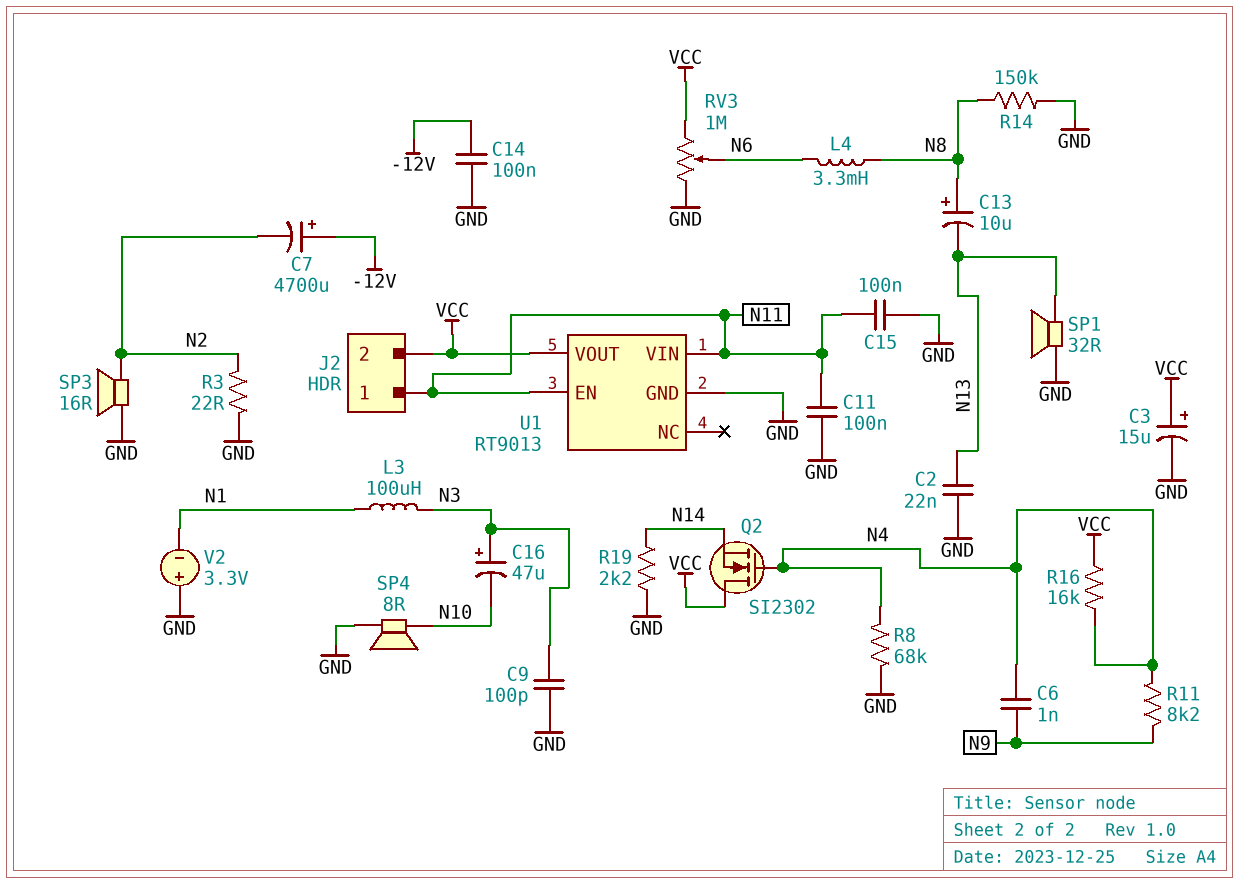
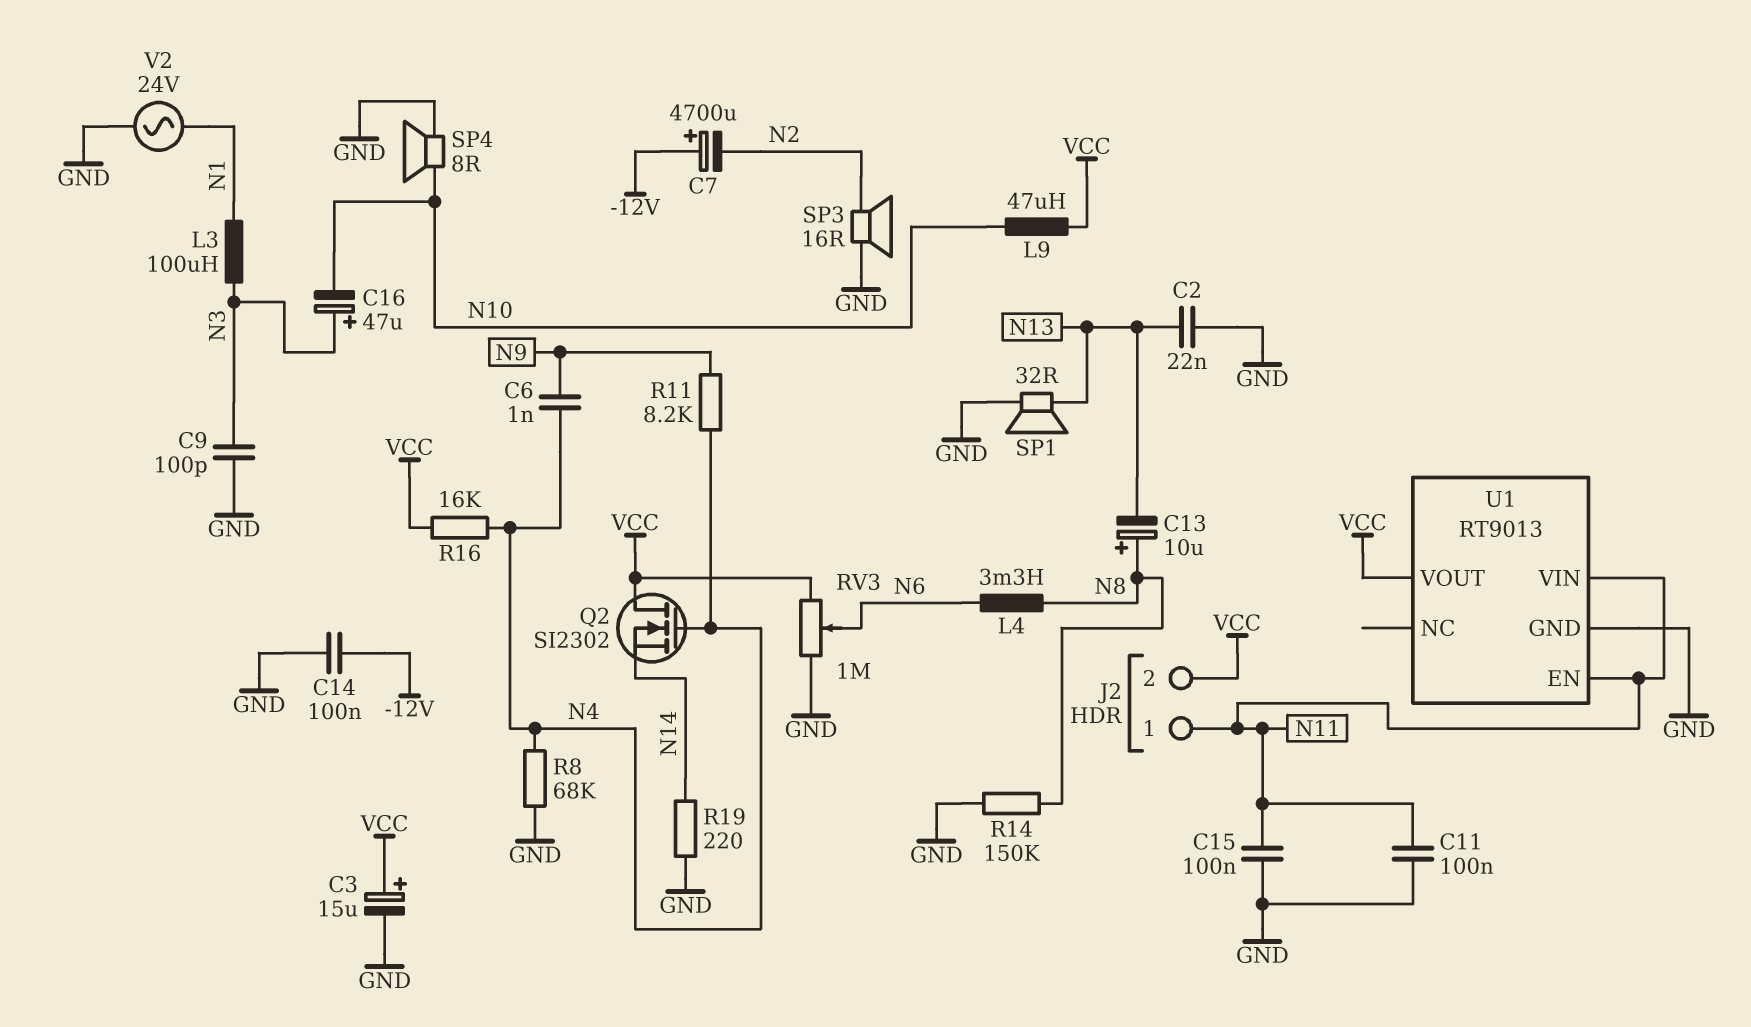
L9: none -> 47uH (N10, VCC)
R3: 22 (GND, N2) -> none
R19: 2.2k (GND, N14) -> 220 (GND, N14)
V2: 3.3V (plus GND, minus N1) -> AC 24V (GND, N1)

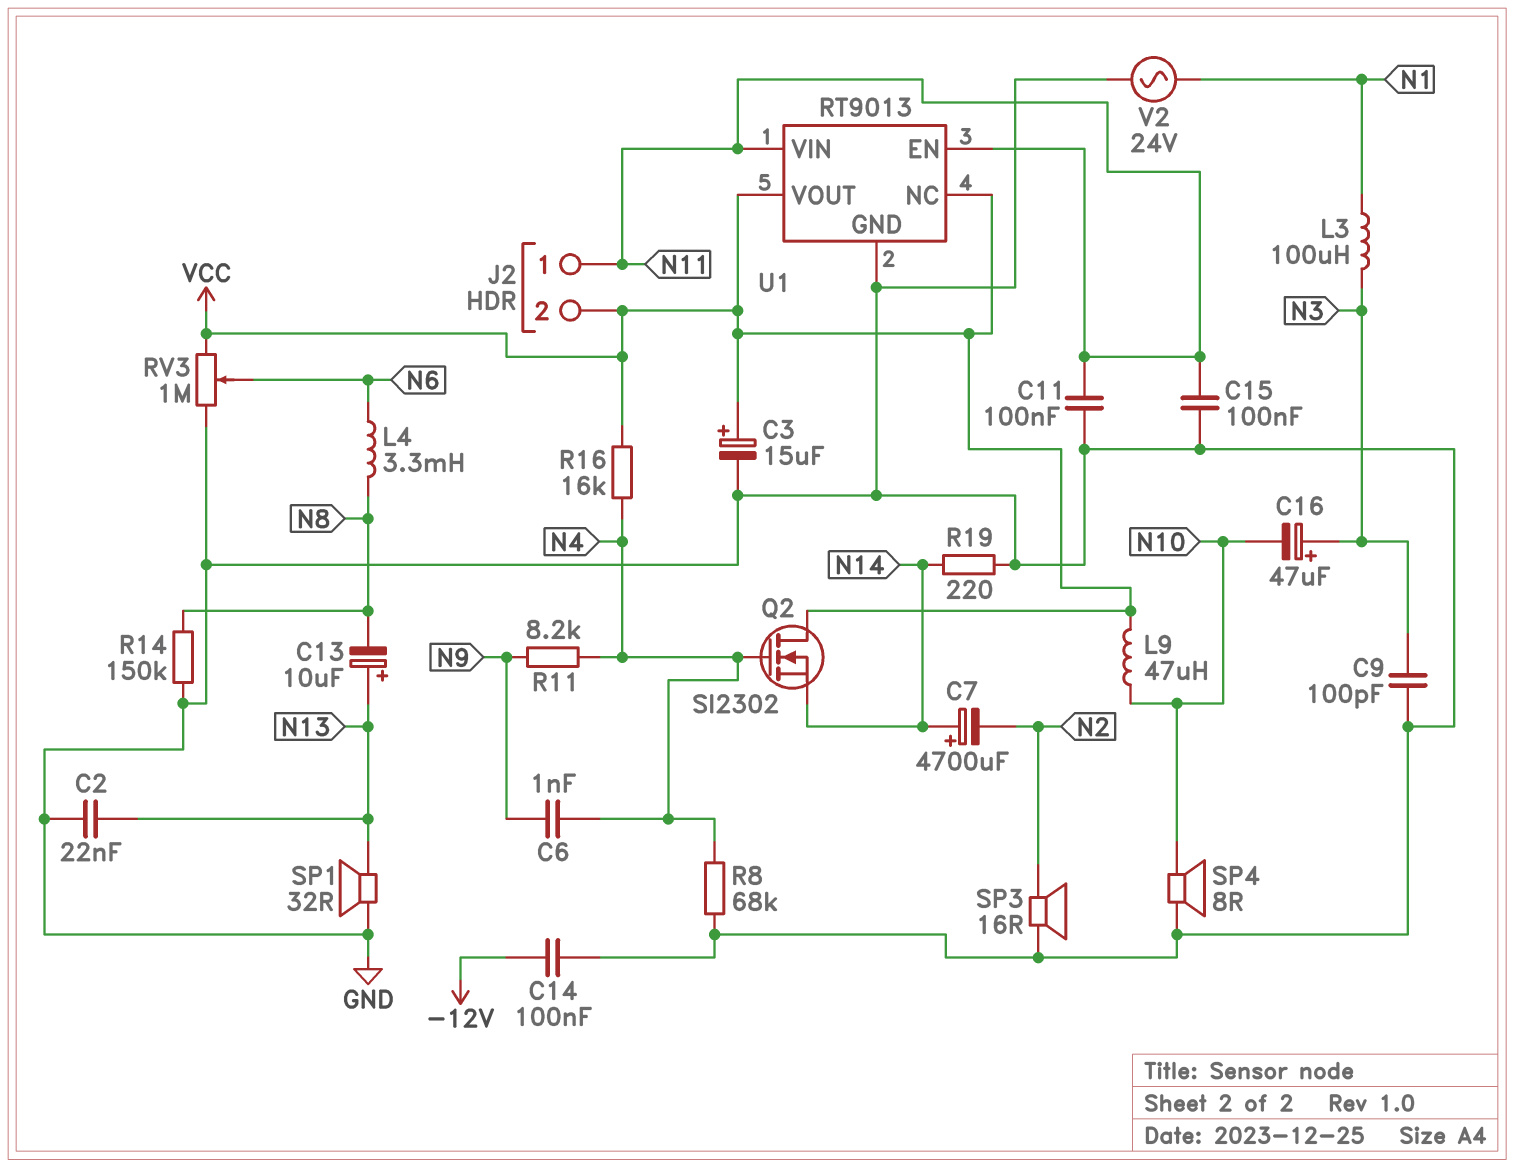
C7: 4700uF (plus -12V, minus N2) -> 4700uF (plus N14, minus N2)
C13: 10uF (plus N8, minus N13) -> 10uF (plus N13, minus N8)
U1 pin NC: none -> VCC

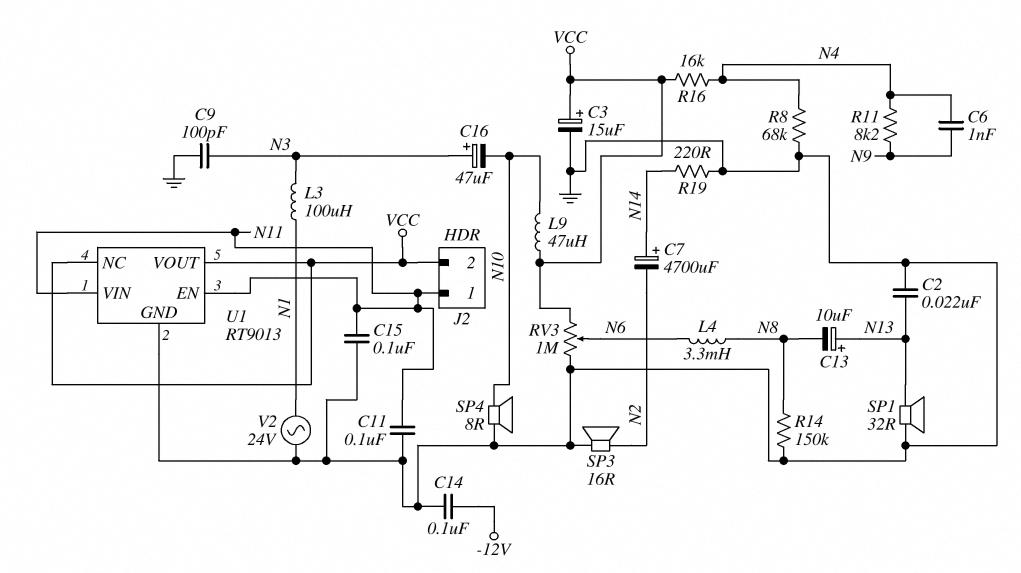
Q2: NMOS SI2302 (G N4, D VCC, S N14) -> none

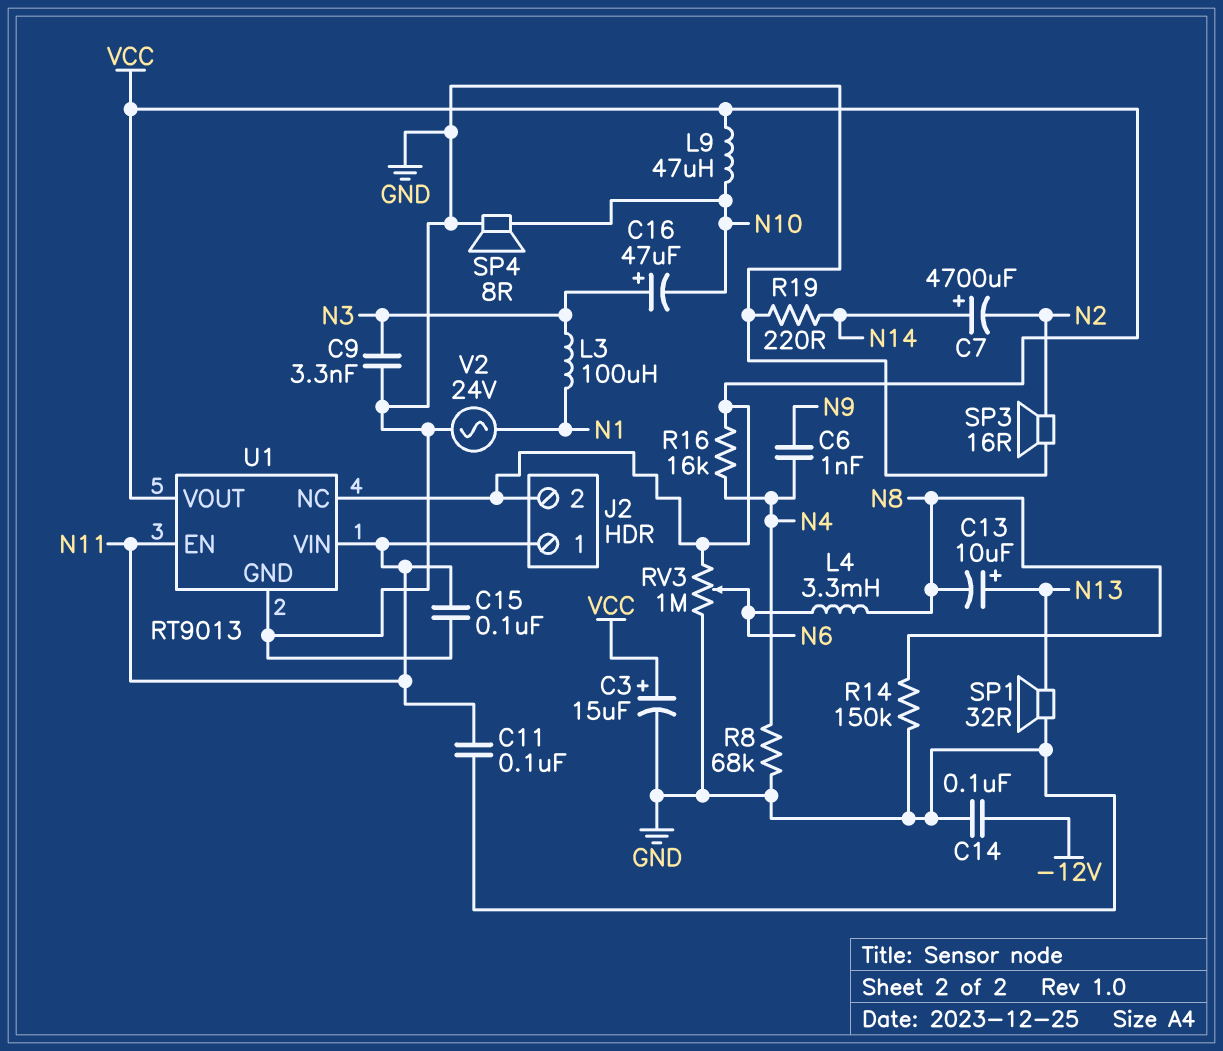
C2: 22nF (GND, N13) -> none
C9: 100pF (GND, N3) -> 3.3nF (GND, N3)
R11: 8.2k (N4, N9) -> none

